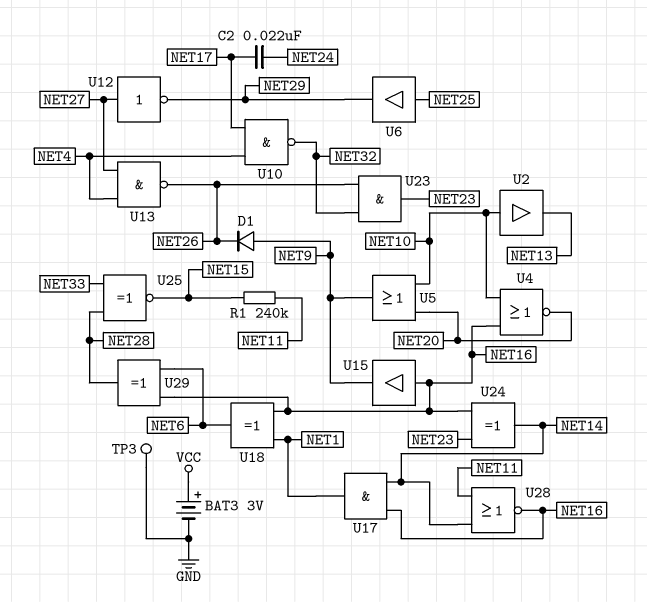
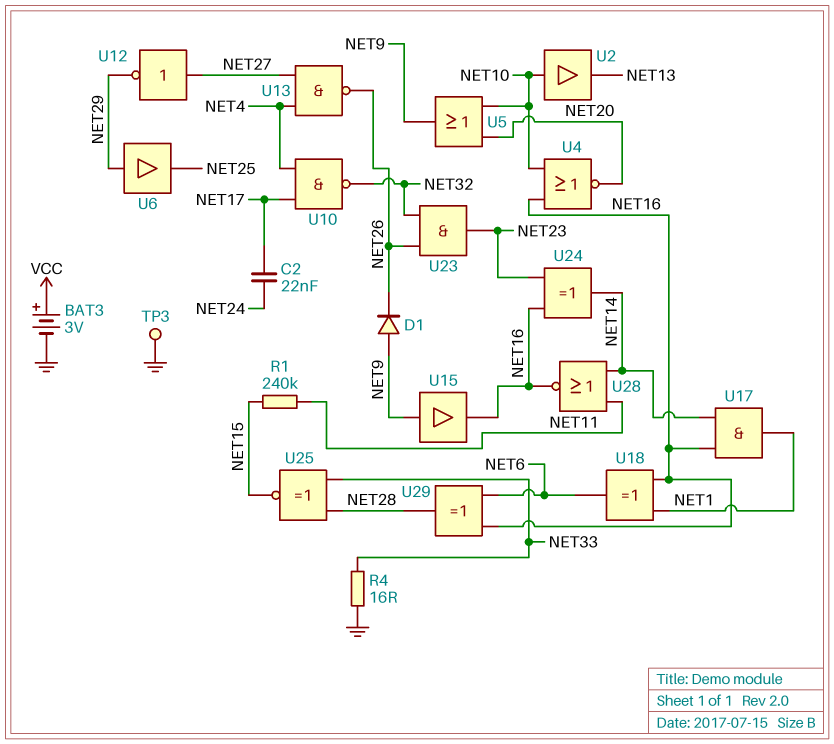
R4: none -> 16 (GND, NET33)
U6: buffer (in NET25, out NET29) -> buffer (in NET29, out NET25)
U15: buffer (in NET16, out NET9) -> buffer (in NET9, out NET16)

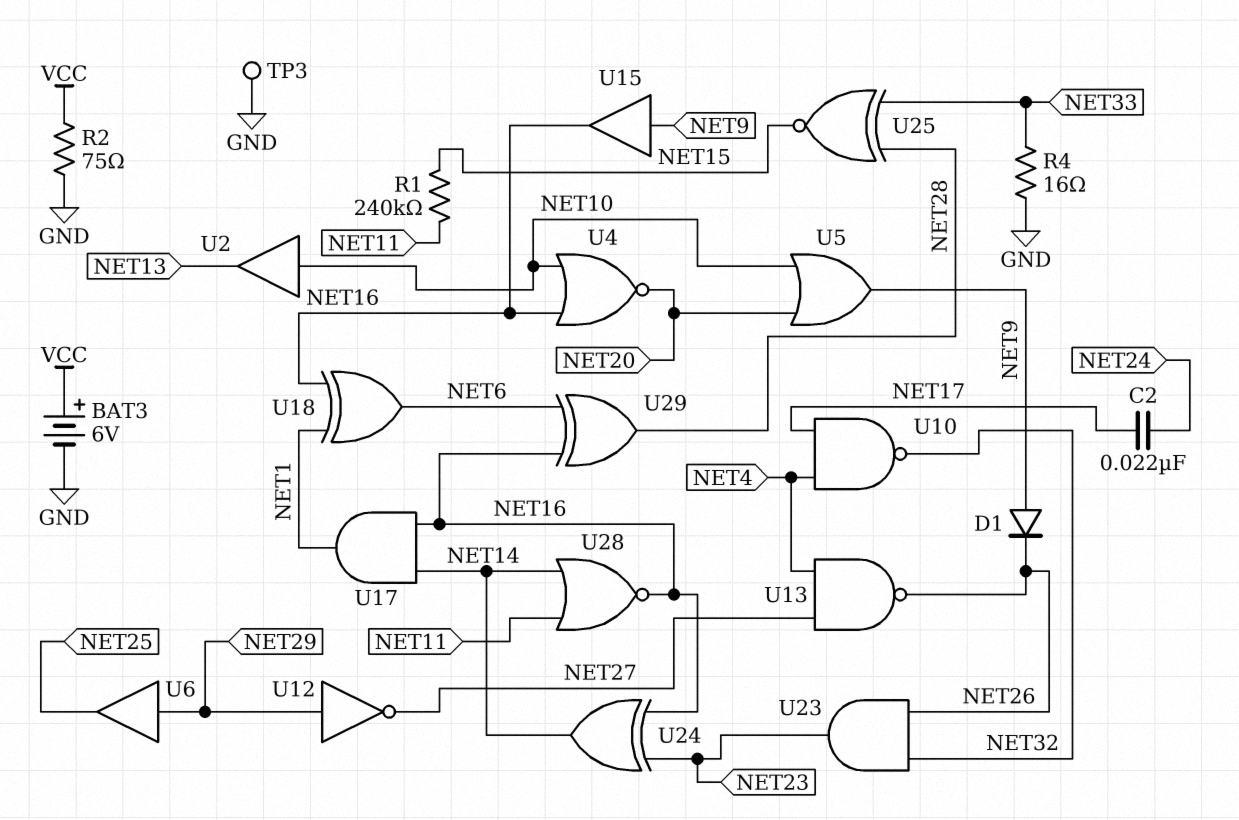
BAT3: 3V (plus VCC, minus GND) -> 6V (plus VCC, minus GND)
R2: none -> 75 (GND, VCC)
U12: NOT (in NET27, out NET29) -> NOT (in NET29, out NET27)

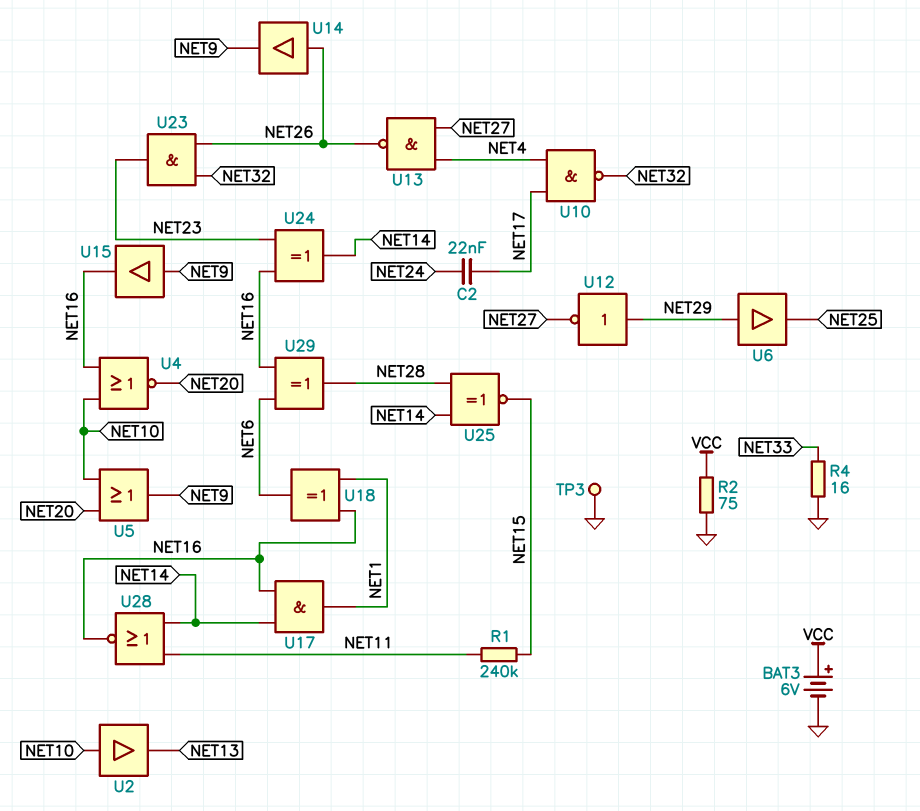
D1: diode (A NET9, K NET26) -> none
U14: none -> buffer (in NET26, out NET9)
U25: XNOR (in NET28, in NET33, out NET15) -> XNOR (in NET14, in NET28, out NET15)

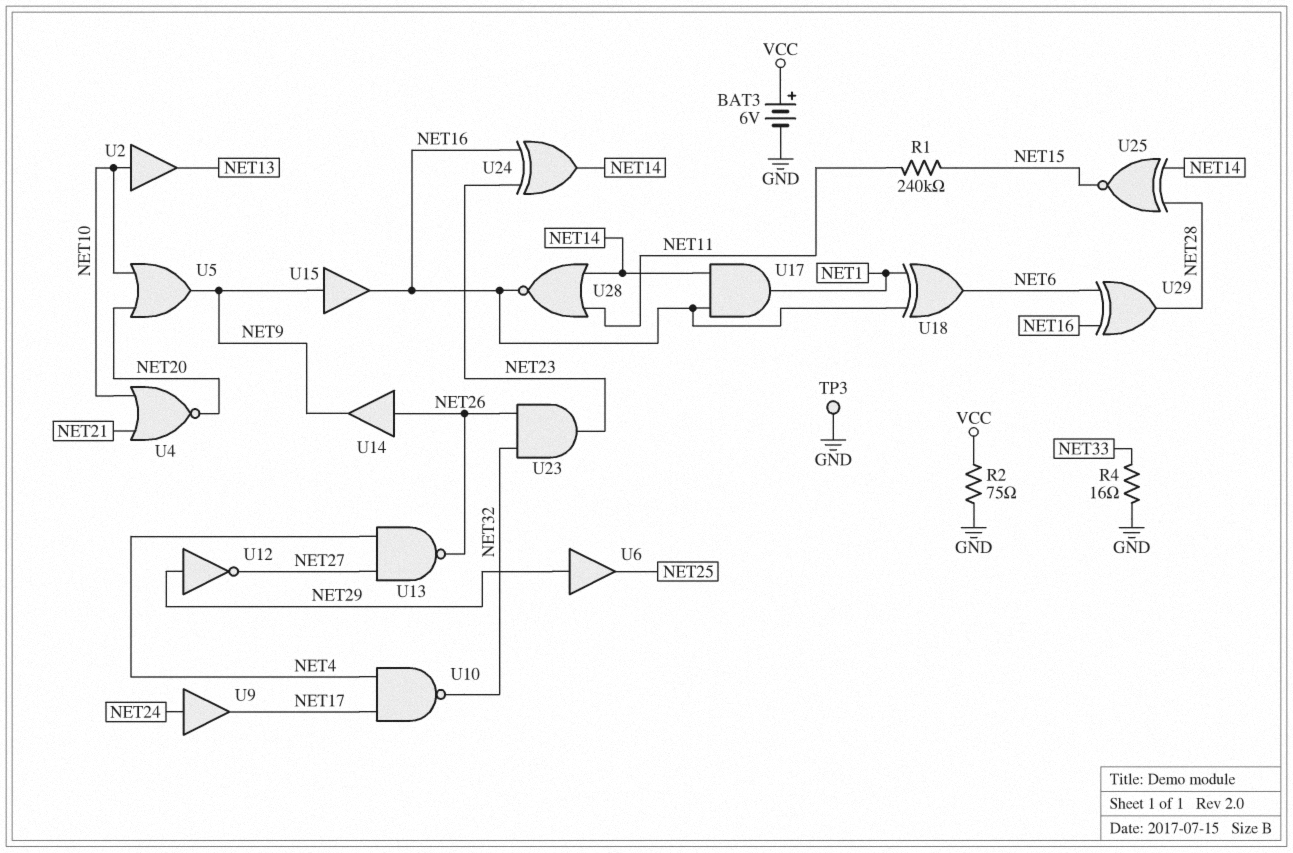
C2: 22nF (NET17, NET24) -> none
U4: NOR (in NET10, in NET16, out NET20) -> NOR (in NET10, in NET21, out NET20)
U9: none -> buffer (in NET24, out NET17)

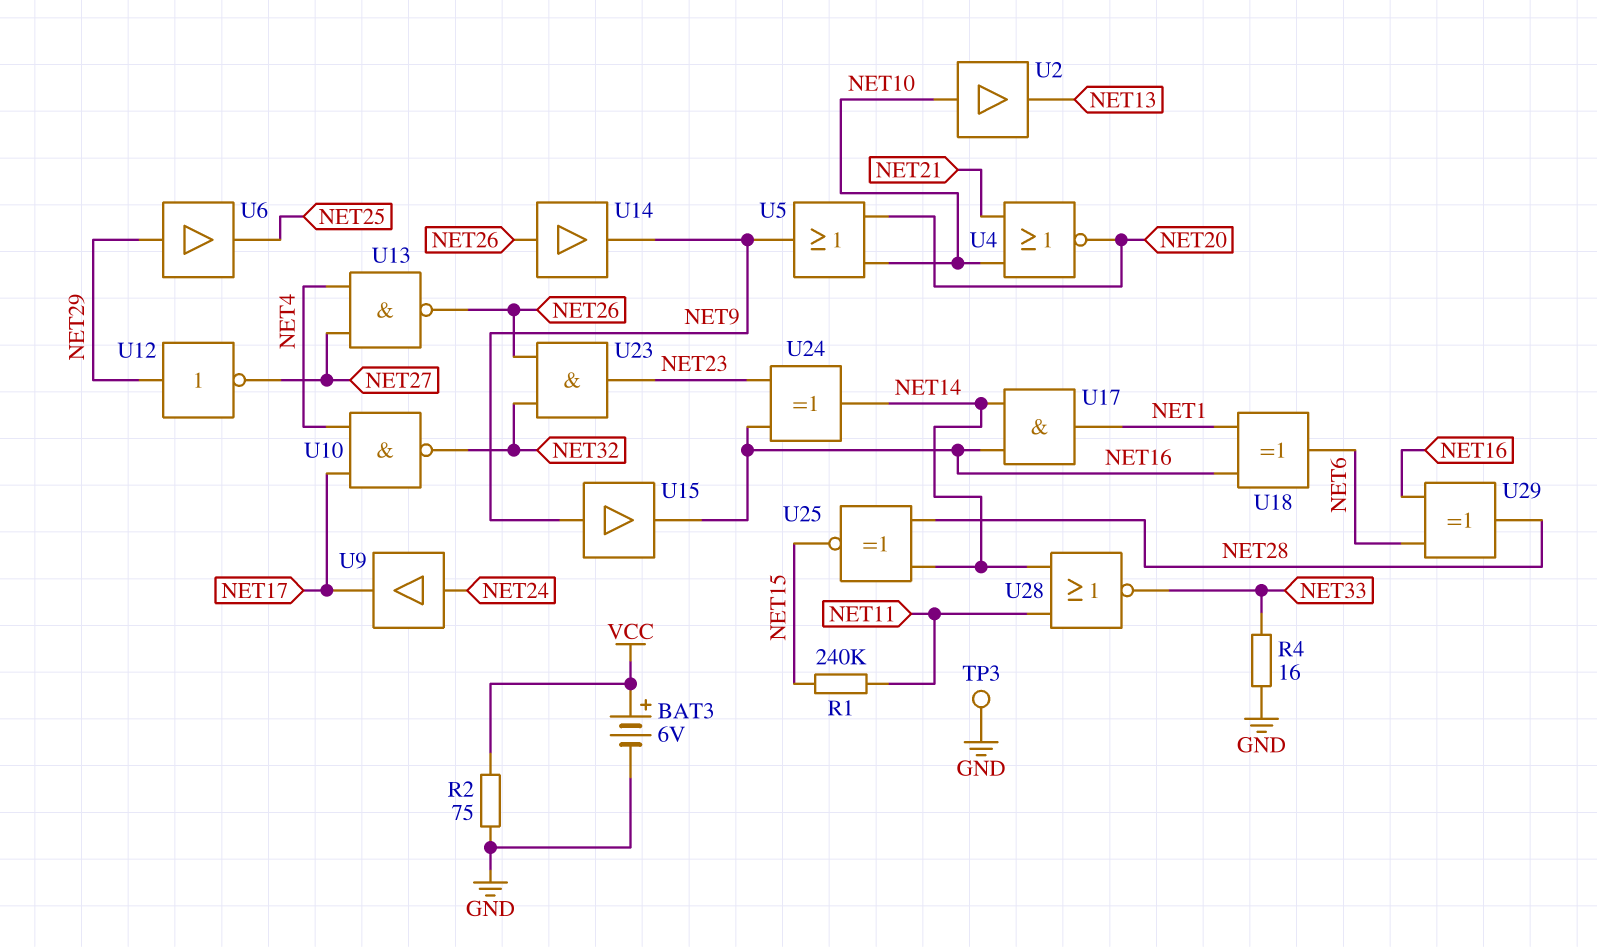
U28: NOR (in NET11, in NET14, out NET16) -> NOR (in NET11, in NET14, out NET33)

